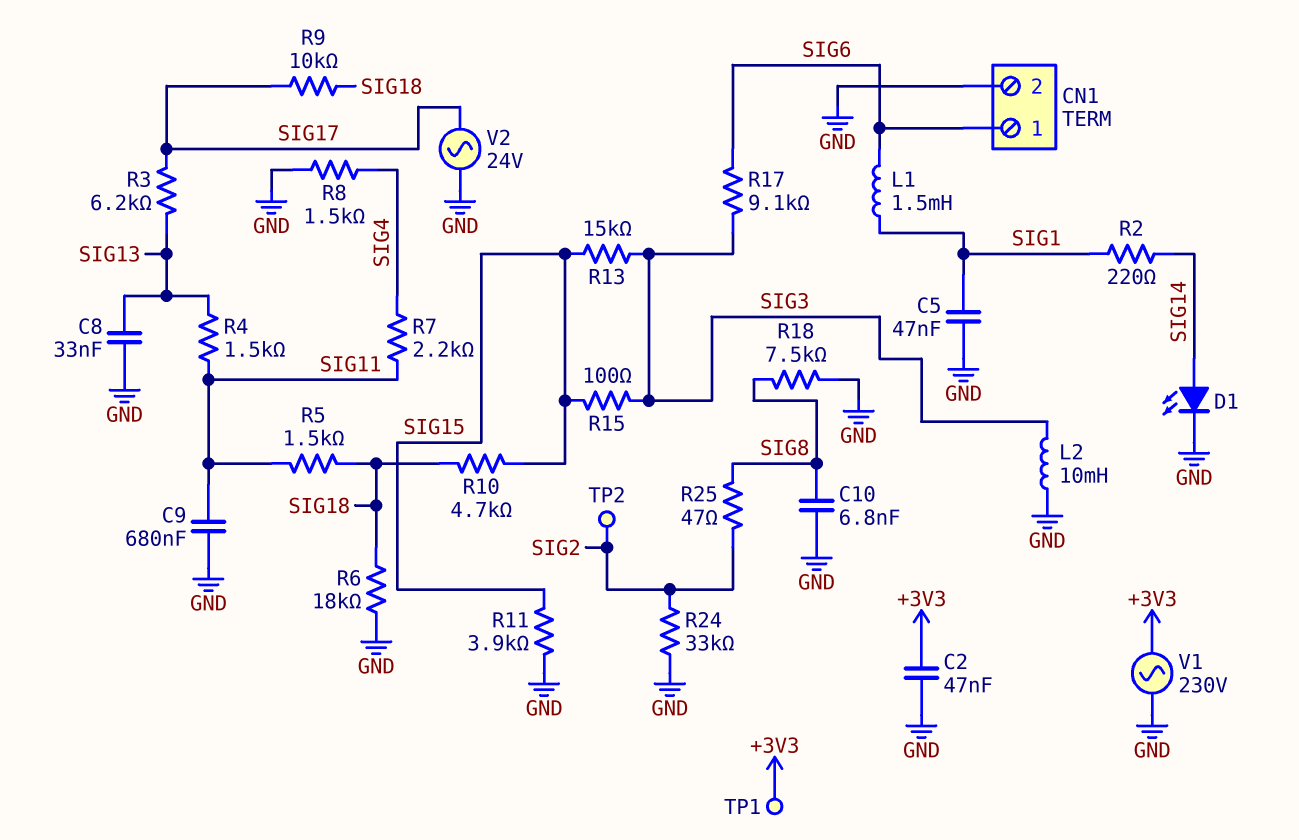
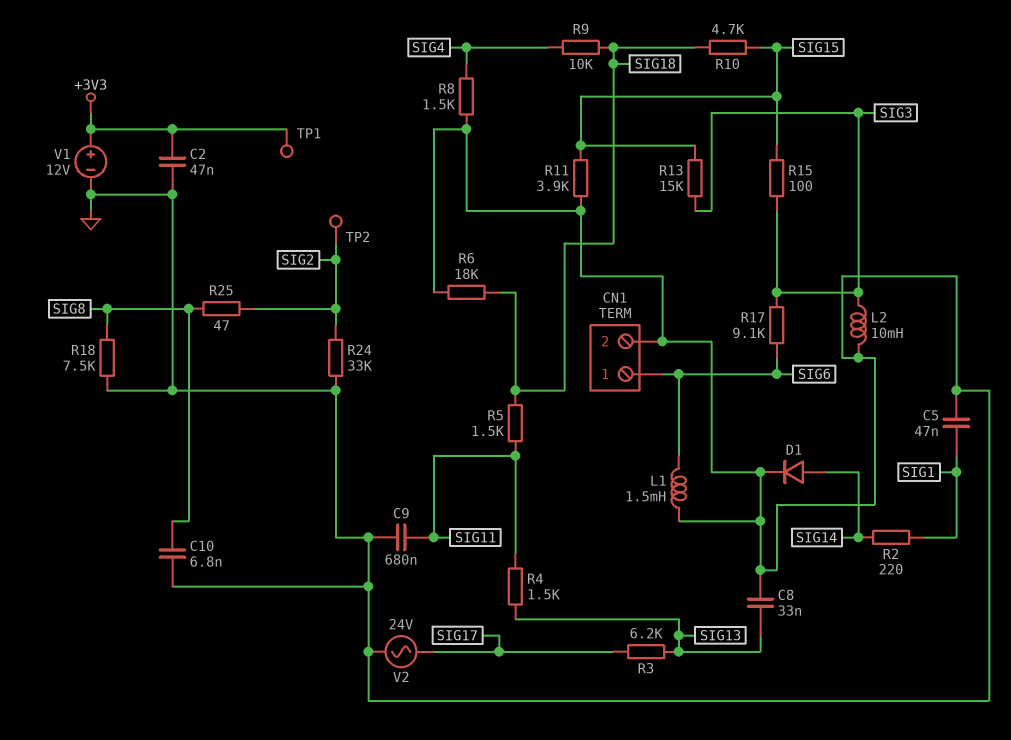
D1: LED (A SIG14, K GND) -> diode (A SIG14, K GND)
L1: 1.5mH (SIG1, SIG6) -> 1.5mH (GND, SIG6)
R7: 2.2k (SIG4, SIG11) -> none
R9: 10k (SIG17, SIG18) -> 10k (SIG4, SIG18)
V1: AC 230V (+3V3, GND) -> 12V (plus +3V3, minus GND)

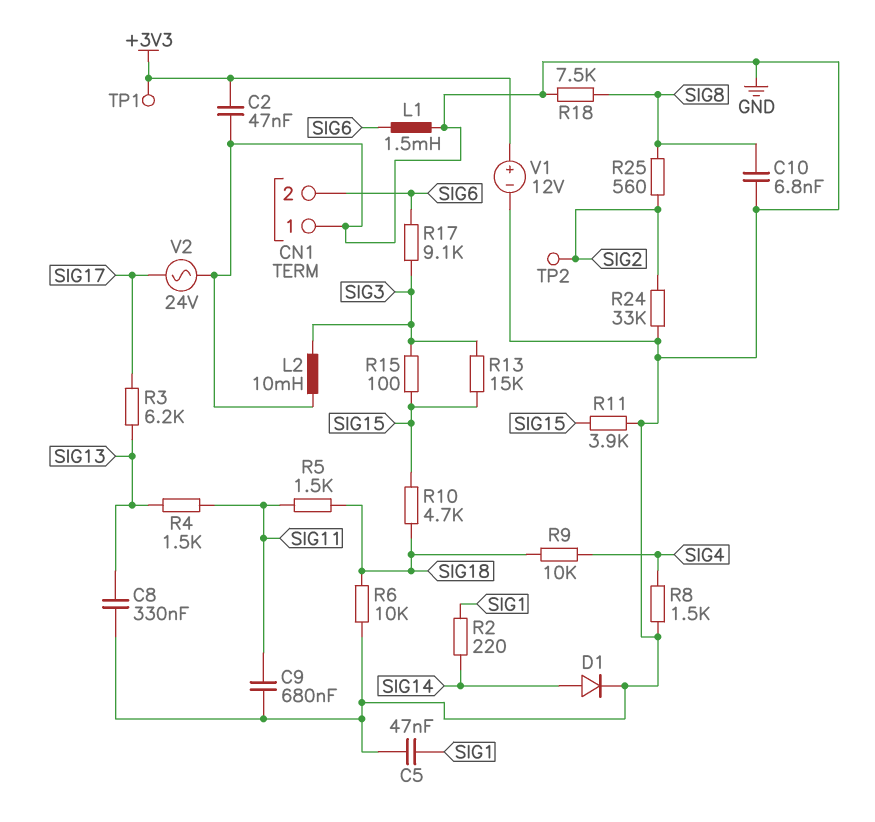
C8: 33nF (GND, SIG13) -> 330nF (GND, SIG13)
CN1 pin 1: SIG6 -> GND
CN1 pin 2: GND -> SIG6
R6: 18k (GND, SIG18) -> 10k (GND, SIG18)
R25: 47 (SIG2, SIG8) -> 560 (SIG2, SIG8)

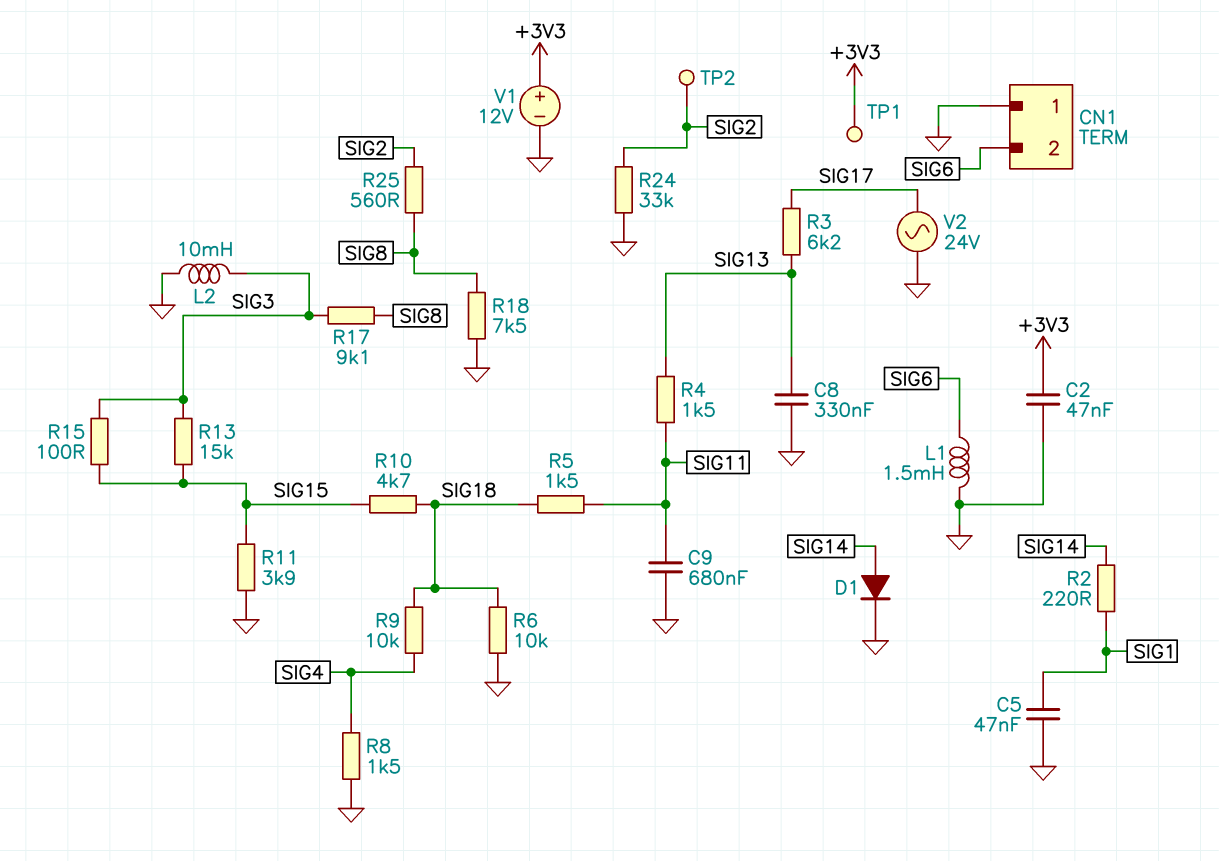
C10: 6.8nF (GND, SIG8) -> none
R17: 9.1k (SIG3, SIG6) -> 9.1k (SIG3, SIG8)

